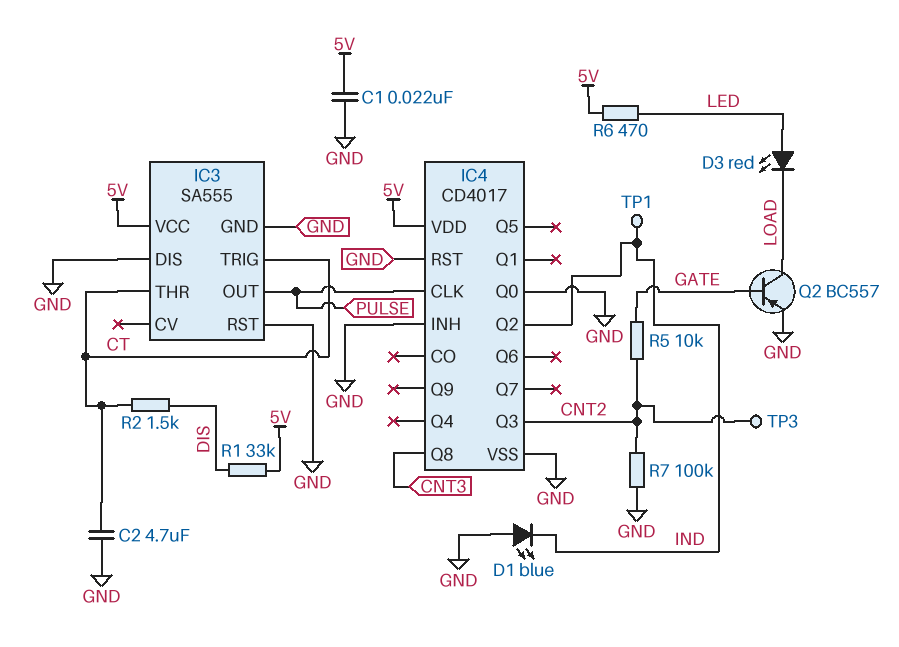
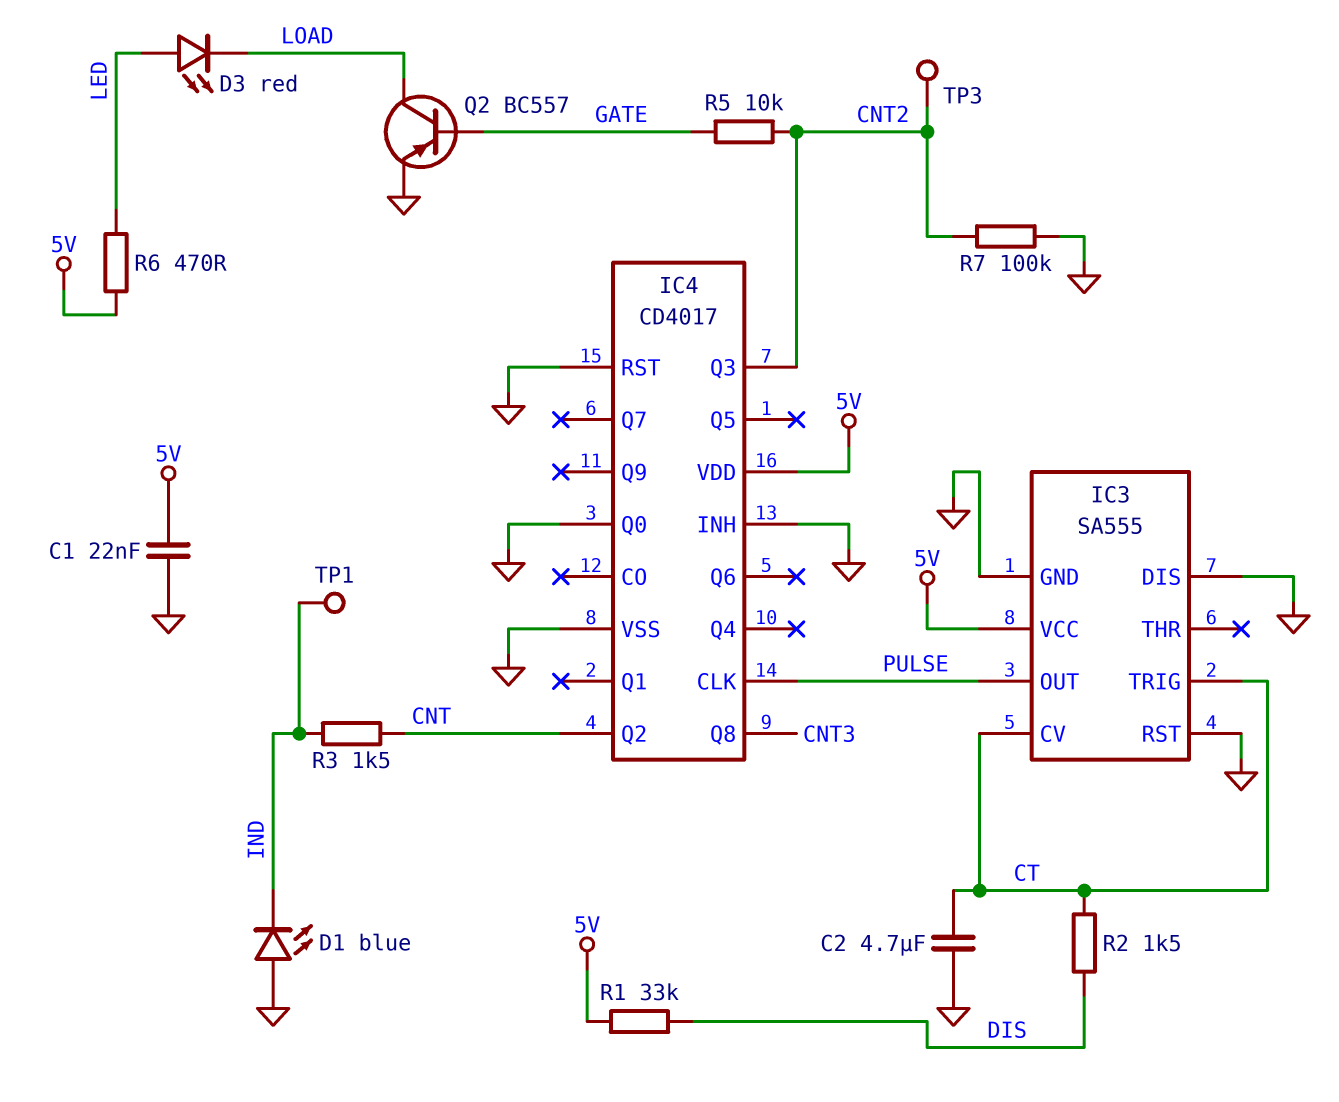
IC3 pin CV: none -> CT
IC3 pin THR: CT -> none
IC4 pin Q2: IND -> CNT
R3: none -> 1.5k (CNT, IND)

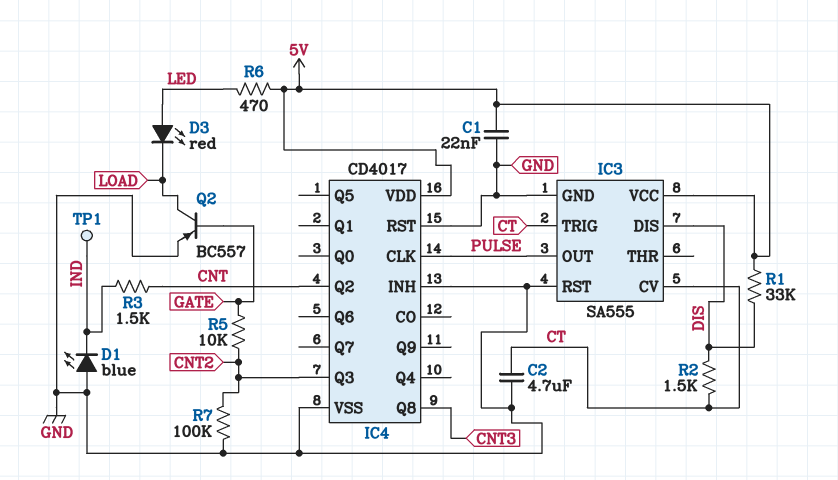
IC3 pin DIS: GND -> DIS
IC4 pin Q0: GND -> none
TP3: test point (CNT2) -> none

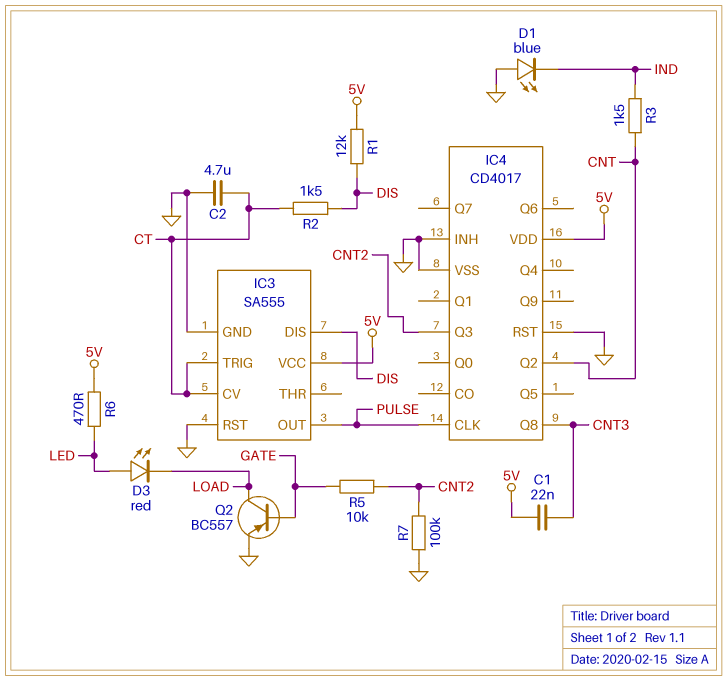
C1: 22nF (5V, GND) -> 22nF (5V, CNT3)
R1: 33k (5V, DIS) -> 12k (5V, DIS)
TP1: test point (IND) -> none

